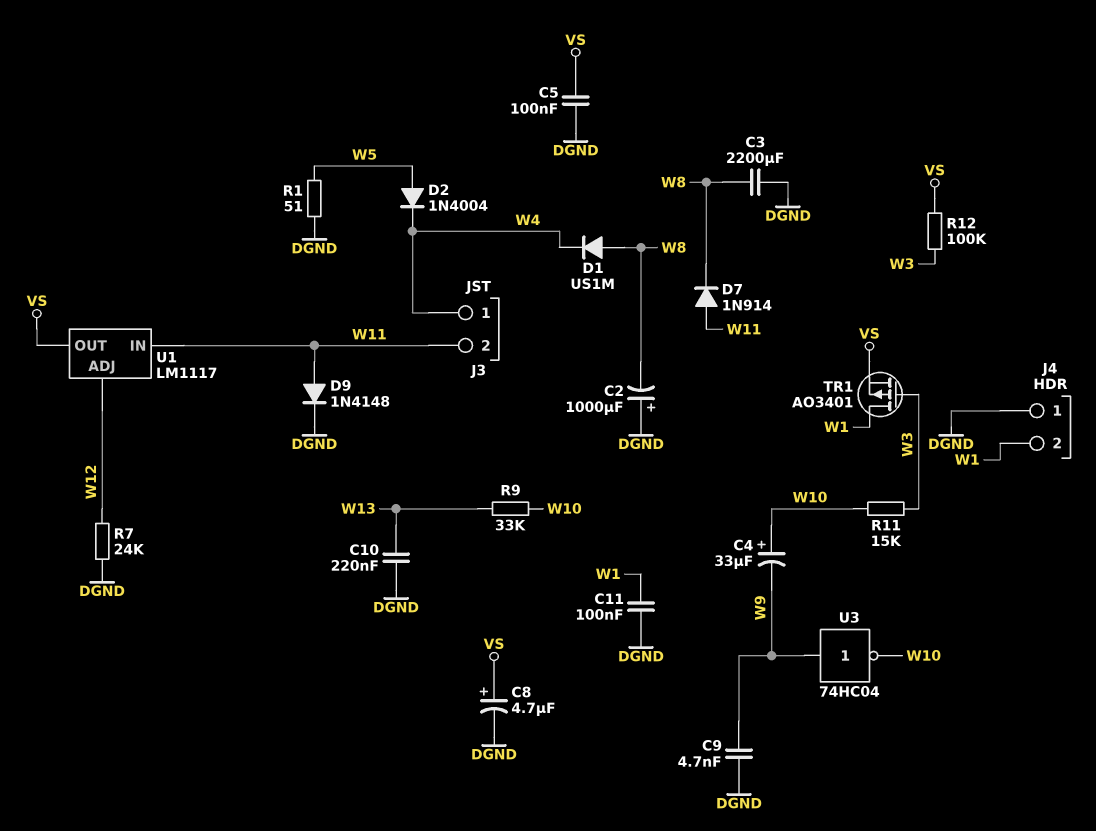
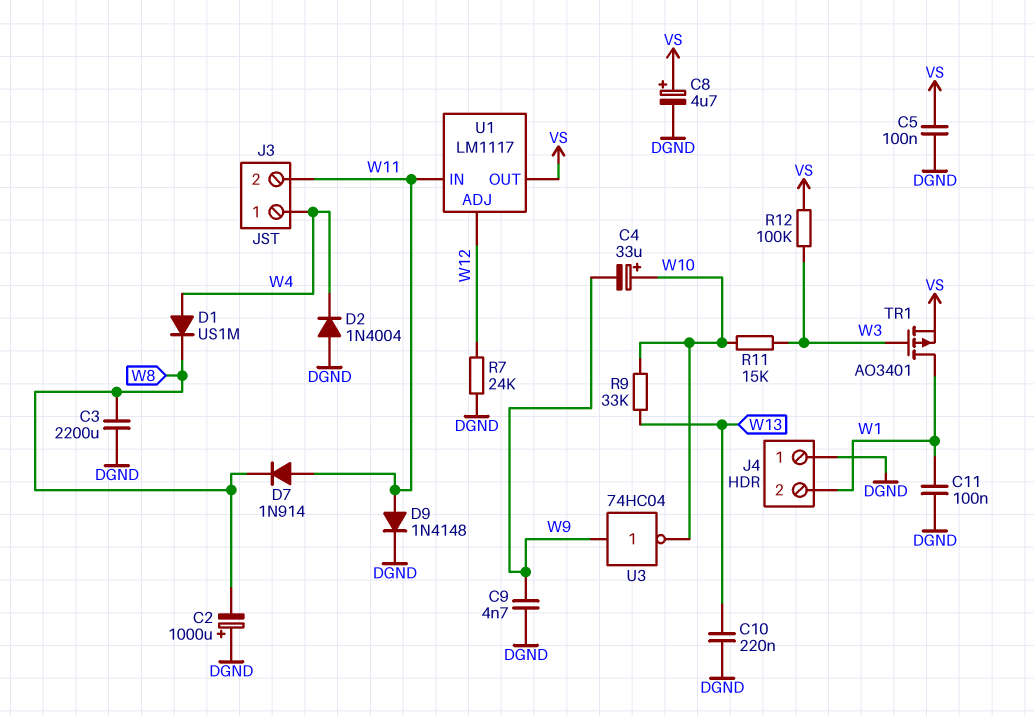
D1: diode US1M (A W8, K W4) -> diode US1M (A W4, K W8)
D2: diode 1N4004 (A W5, K W4) -> diode 1N4004 (A DGND, K W4)
R1: 51 (DGND, W5) -> none

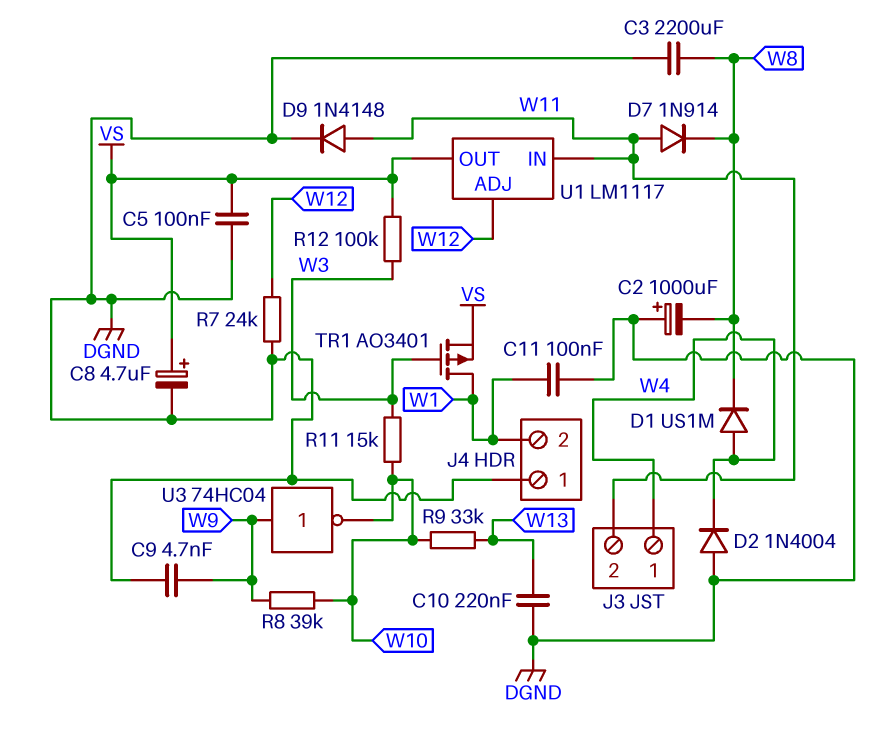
C4: 33uF (plus W10, minus W9) -> none
R8: none -> 39k (W9, W10)

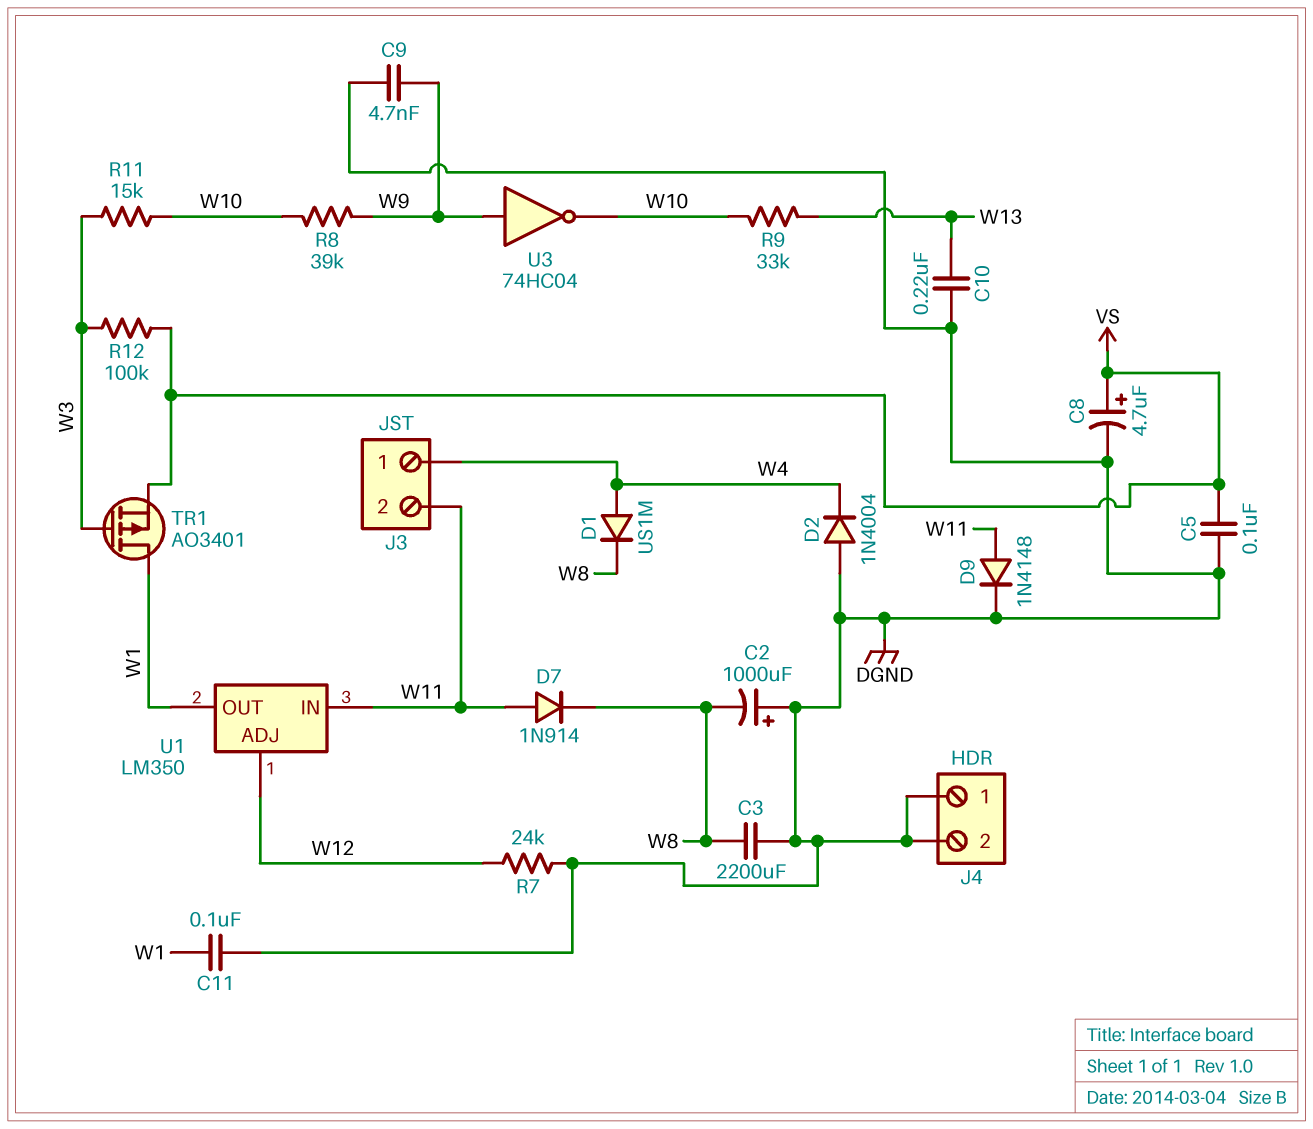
J4 pin 2: W1 -> DGND
U1: LM1117 -> LM350
U1 pin OUT: VS -> W1

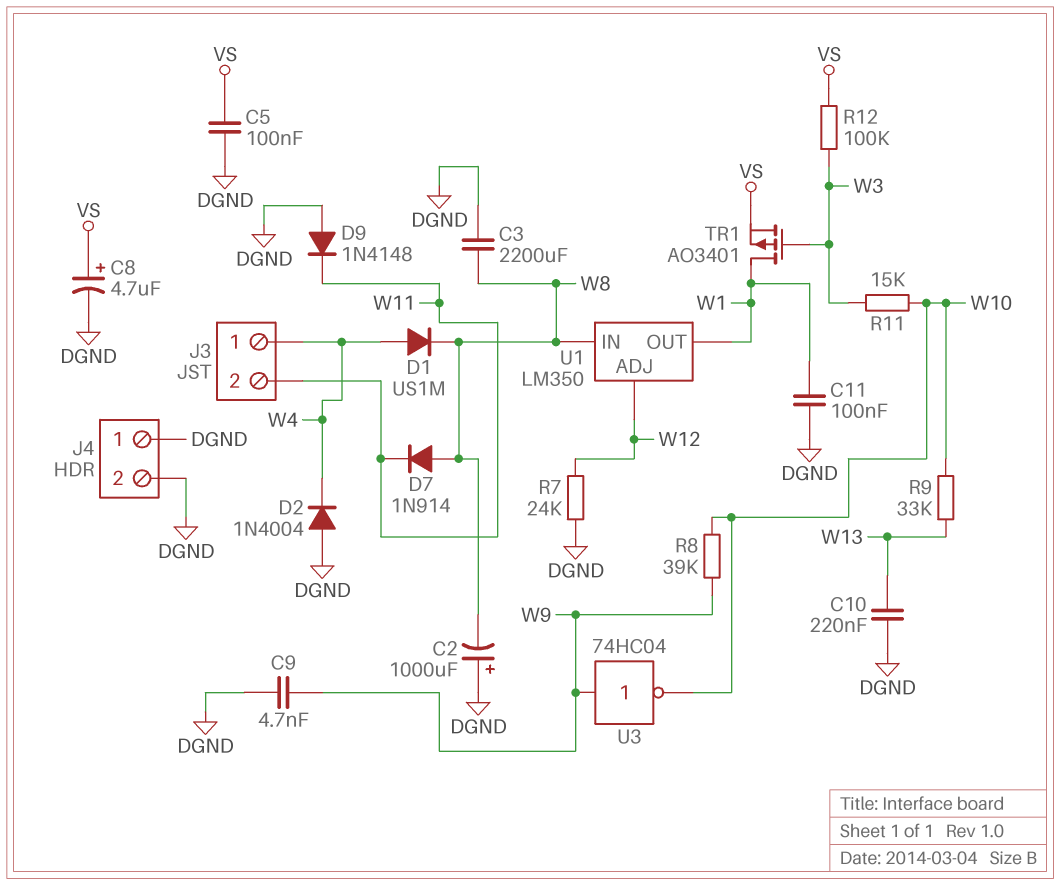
D7: diode 1N914 (A W11, K W8) -> diode 1N914 (A W8, K W11)
D9: diode 1N4148 (A W11, K DGND) -> diode 1N4148 (A DGND, K W11)
U1 pin IN: W11 -> W8

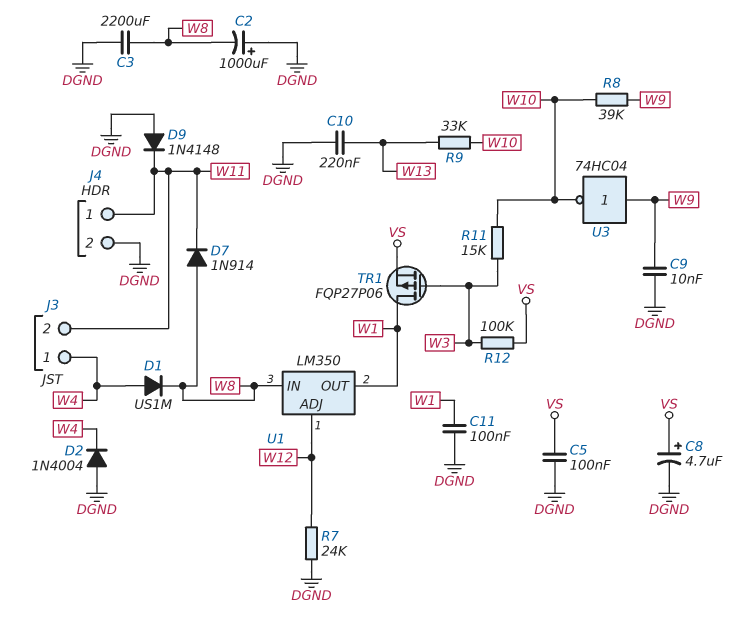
C9: 4.7nF (DGND, W9) -> 10nF (DGND, W9)
J4 pin 1: DGND -> W11
TR1: PMOS AO3401 (G W3, D W1, S VS) -> PMOS FQP27P06 (G W3, D W1, S VS)

